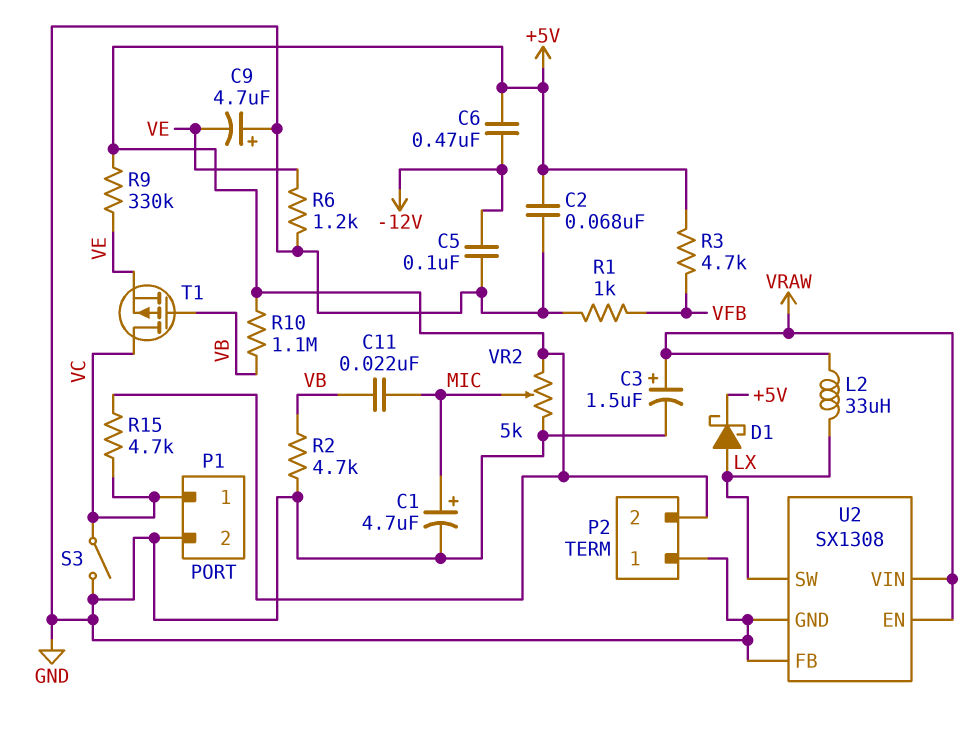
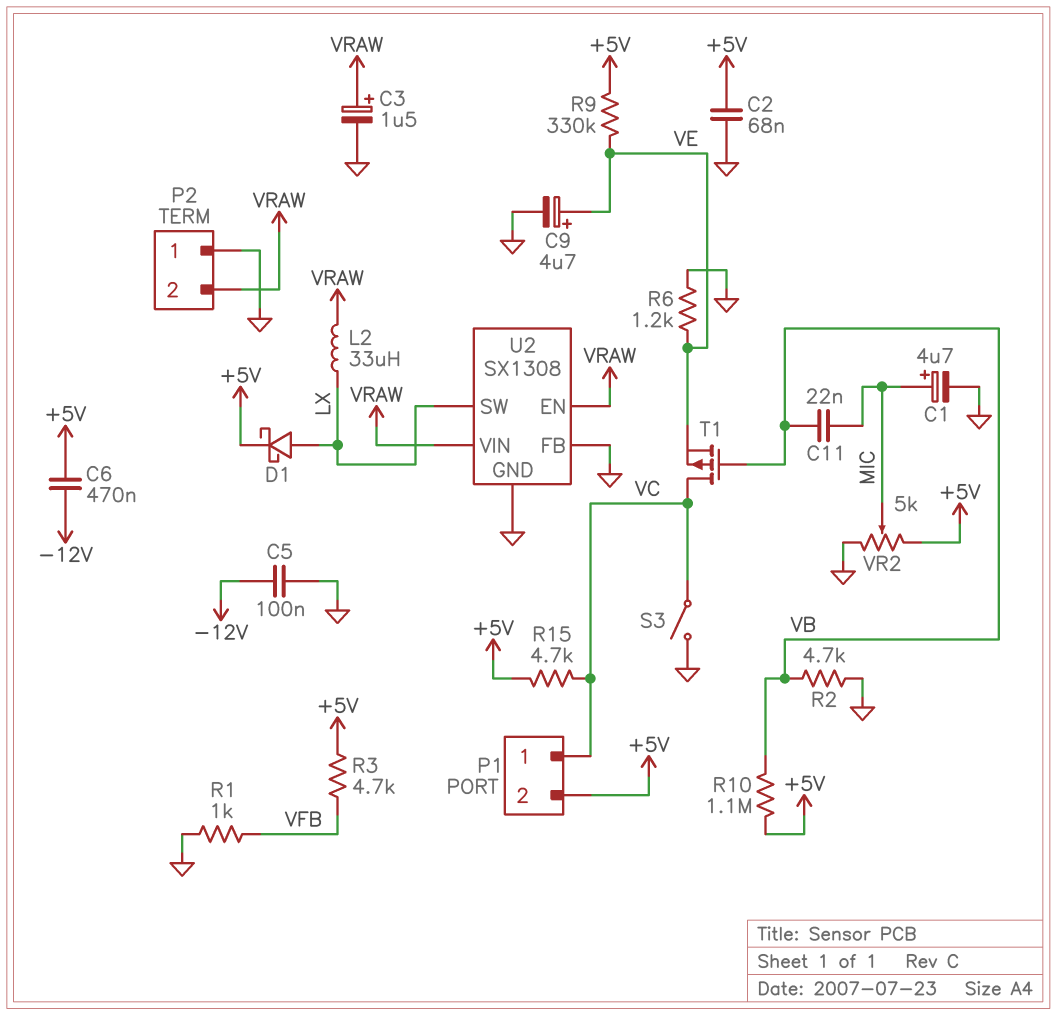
C9: 4.7uF (plus GND, minus VE) -> 4.7uF (plus VE, minus GND)
P1 pin 2: GND -> +5V
P2 pin 2: +5V -> VRAW

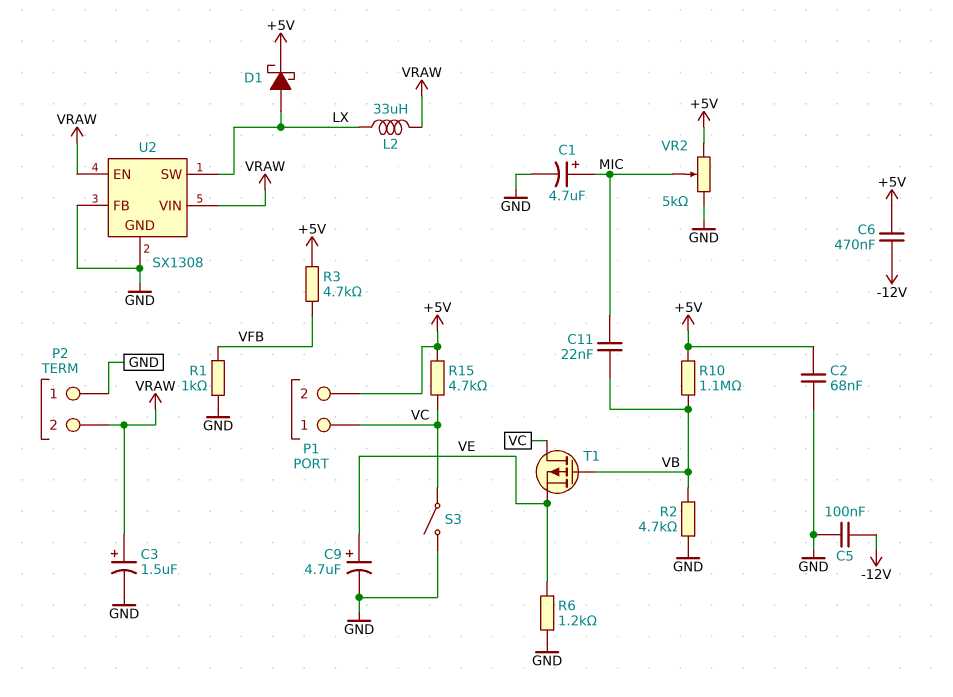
R9: 330k (+5V, VE) -> none

